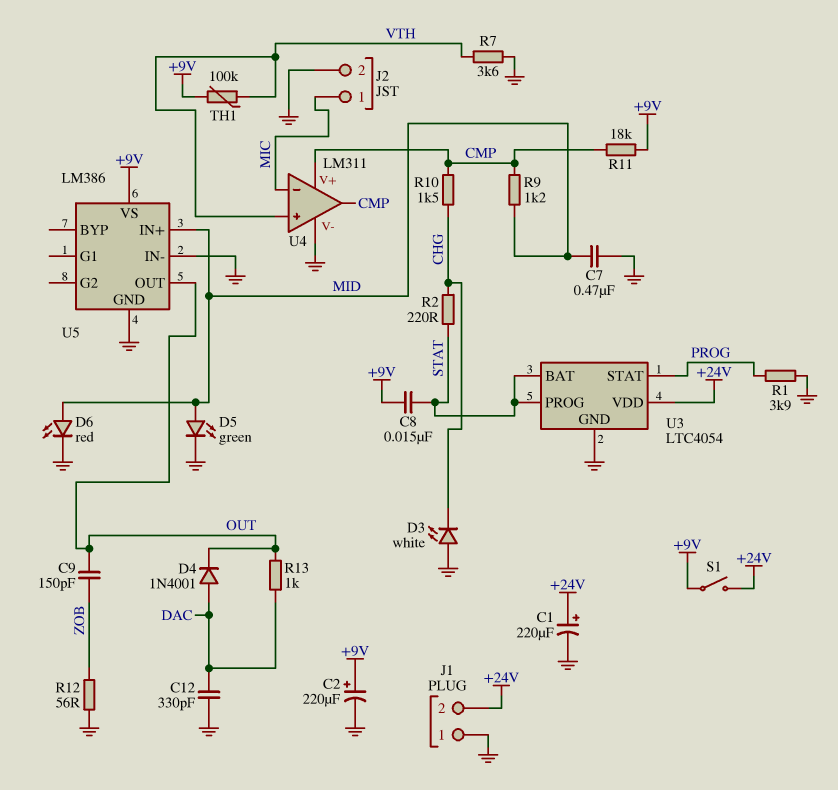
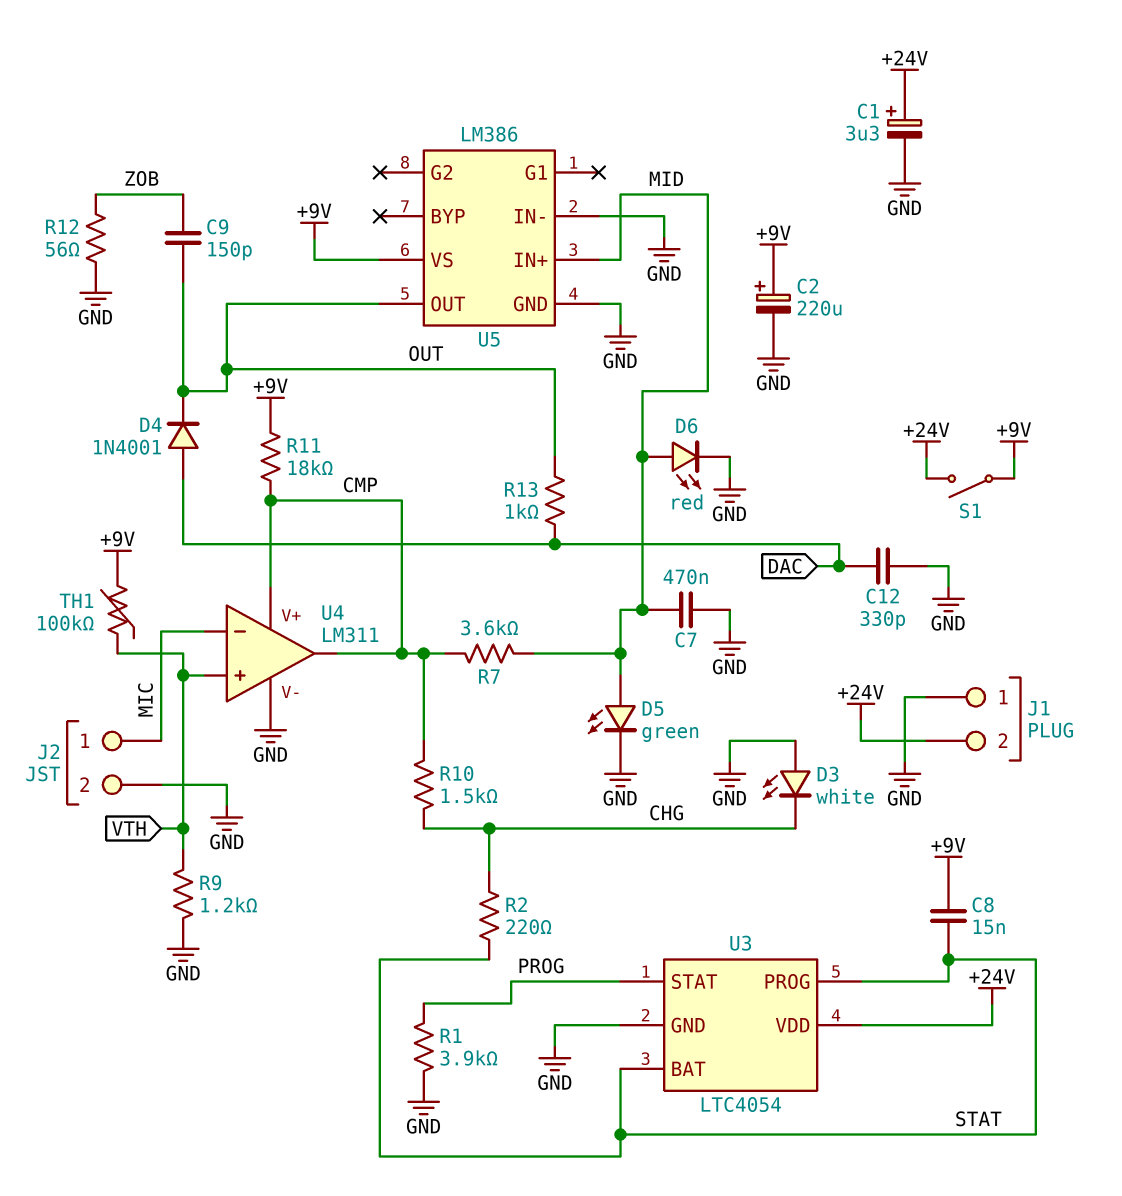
C1: 220uF (plus +24V, minus GND) -> 3.3uF (plus +24V, minus GND)
R7: 3.6k (GND, VTH) -> 3.6k (CMP, MID)
R9: 1.2k (CMP, MID) -> 1.2k (GND, VTH)

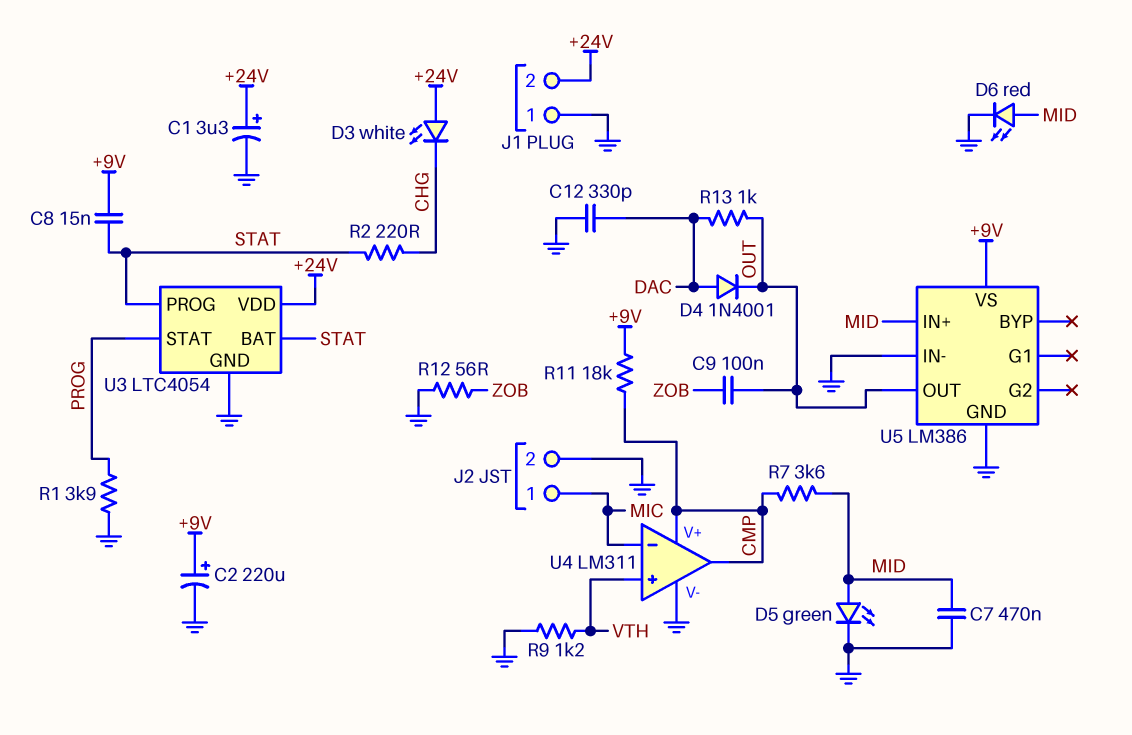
C9: 150pF (OUT, ZOB) -> 100nF (OUT, ZOB)
D3: LED white (A GND, K CHG) -> LED white (A +24V, K CHG)
R10: 1.5k (CHG, CMP) -> none
S1: switch (+9V, +24V) -> none
TH1: 100k (+9V, VTH) -> none

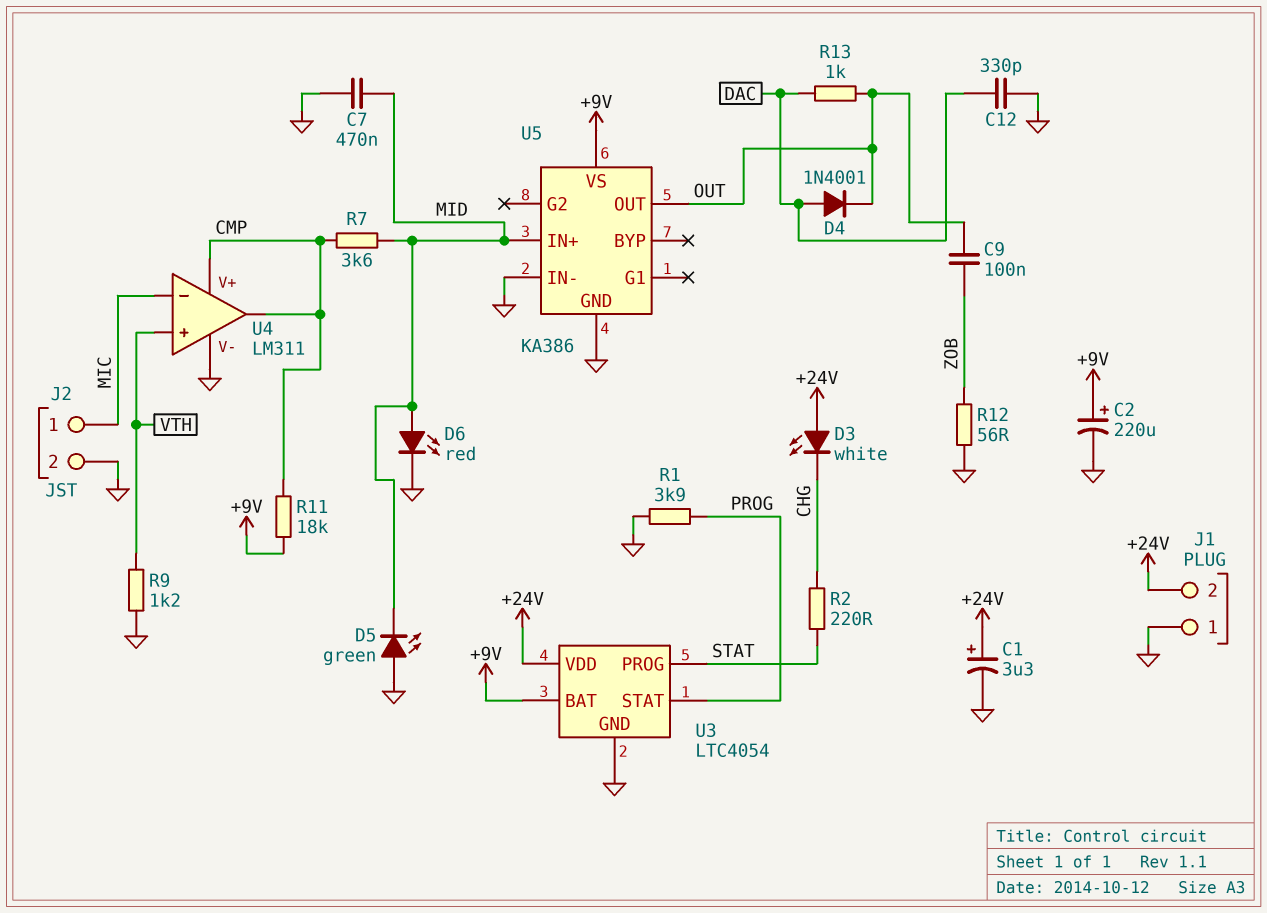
C8: 15nF (+9V, STAT) -> none
D5: LED green (A MID, K GND) -> LED green (A GND, K MID)
U3 pin BAT: STAT -> +9V
U5: LM386 -> KA386

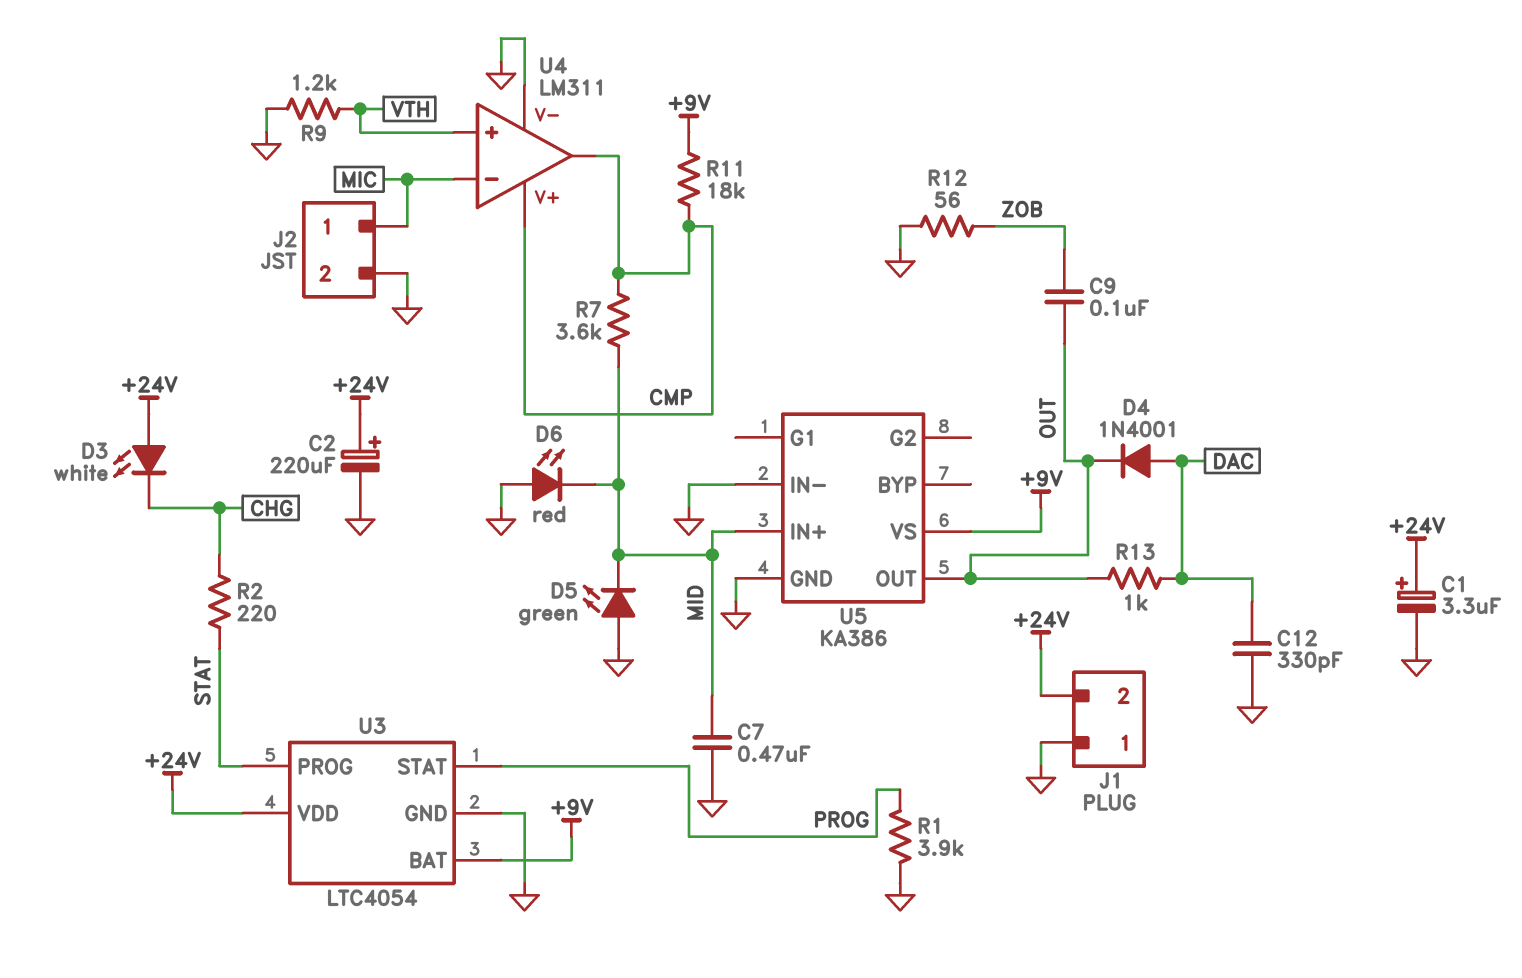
C2: 220uF (plus +9V, minus GND) -> 220uF (plus +24V, minus GND)
D6: LED red (A MID, K GND) -> LED red (A GND, K MID)

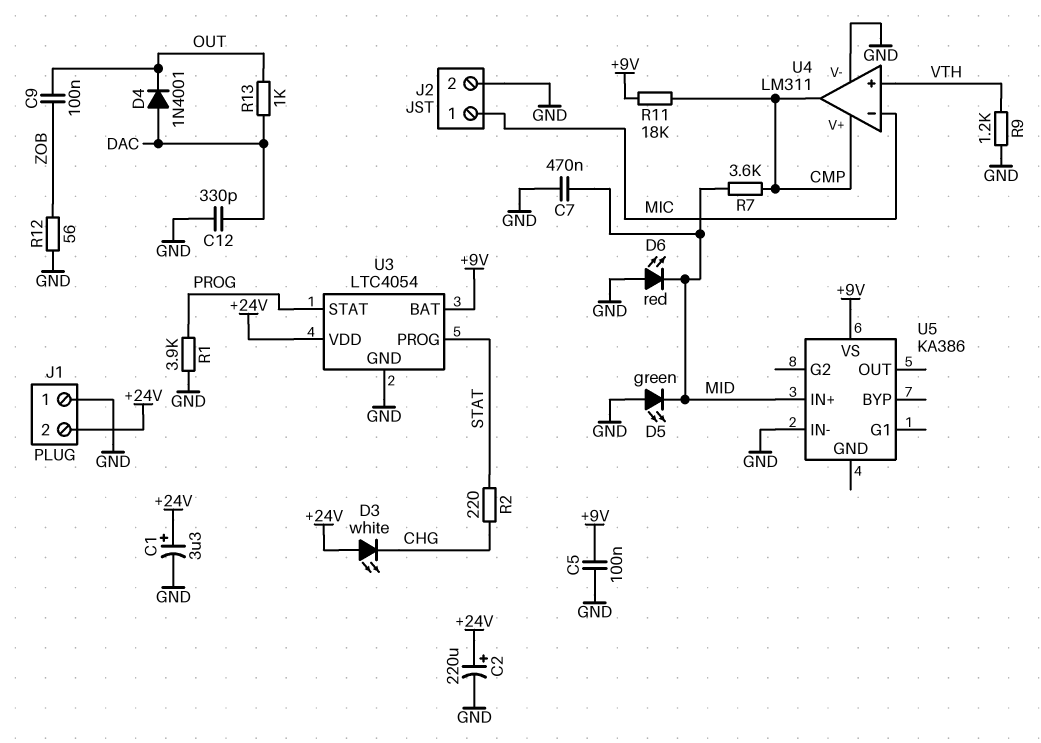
C5: none -> 100nF (+9V, GND)
U5 pin GND: GND -> none
U5 pin OUT: OUT -> none

